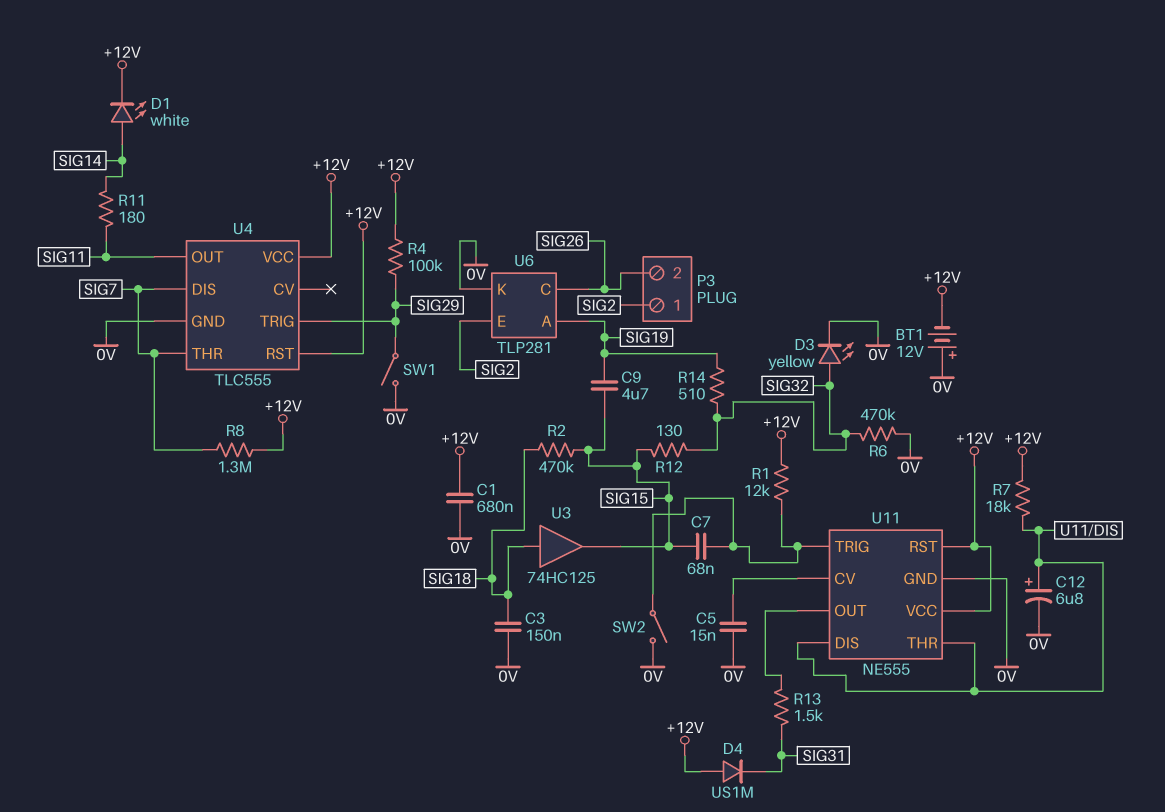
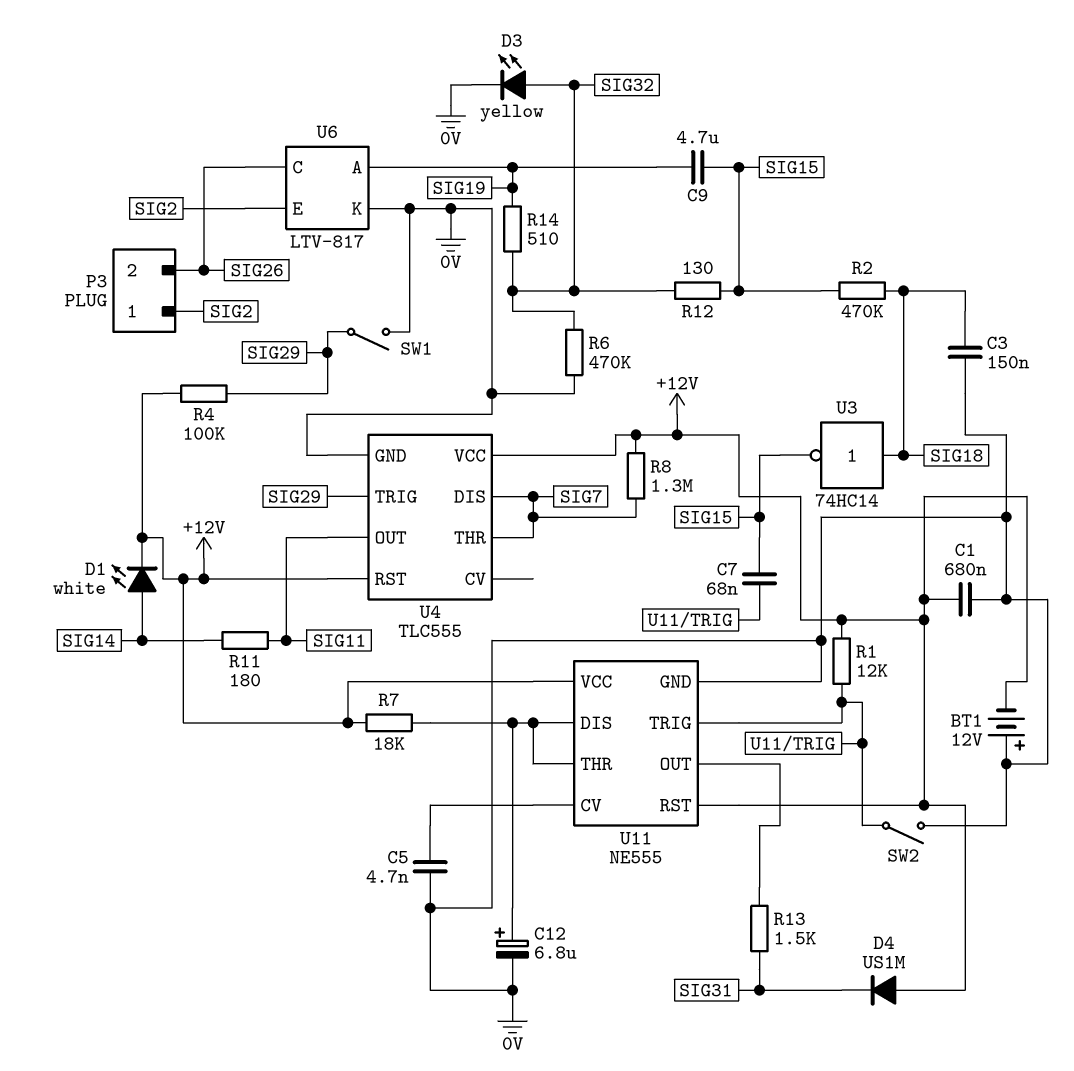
C5: 15nF (0V, U11/CV) -> 4.7nF (0V, U11/CV)
U3: buffer 74HC125 (in SIG18, out SIG15) -> NOT 74HC14 (in SIG18, out SIG15)
U6: TLP281 -> LTV-817

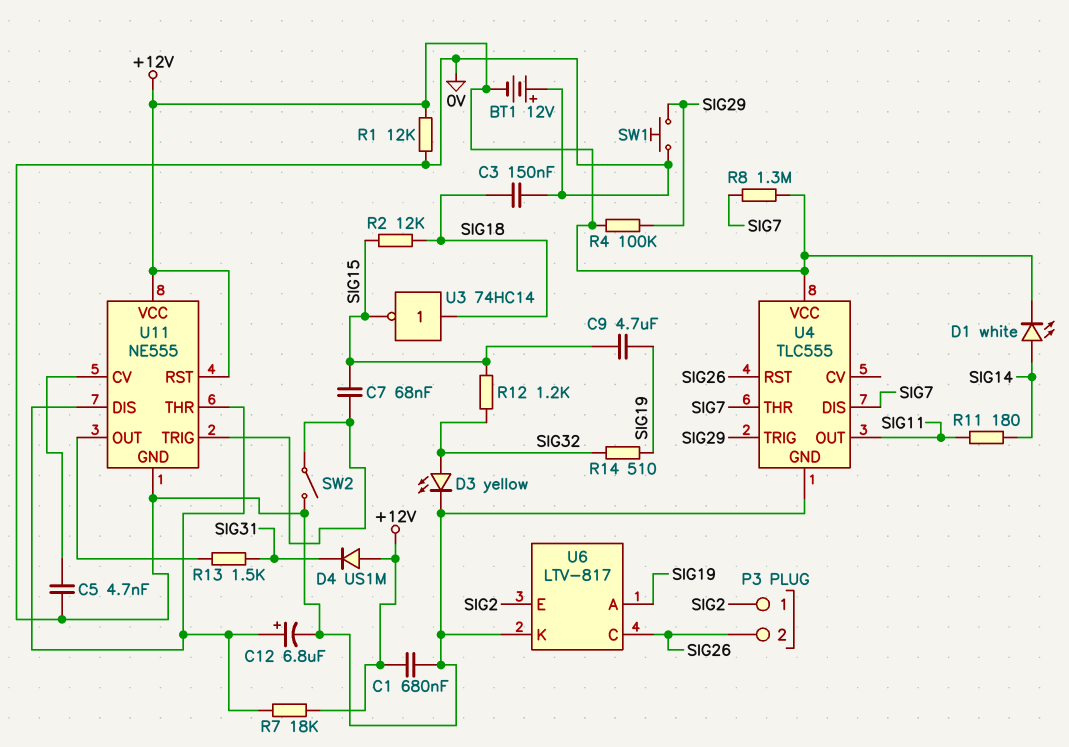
R1: 12k (+12V, U11/TRIG) -> 12k (+12V, 0V)
R2: 470k (SIG15, SIG18) -> 12k (SIG15, SIG18)
R6: 470k (0V, SIG32) -> none
R12: 130 (SIG15, SIG32) -> 1.2k (SIG15, SIG32)
SW1: switch (0V, SIG29) -> button (0V, SIG29)
U4 pin RST: +12V -> SIG26

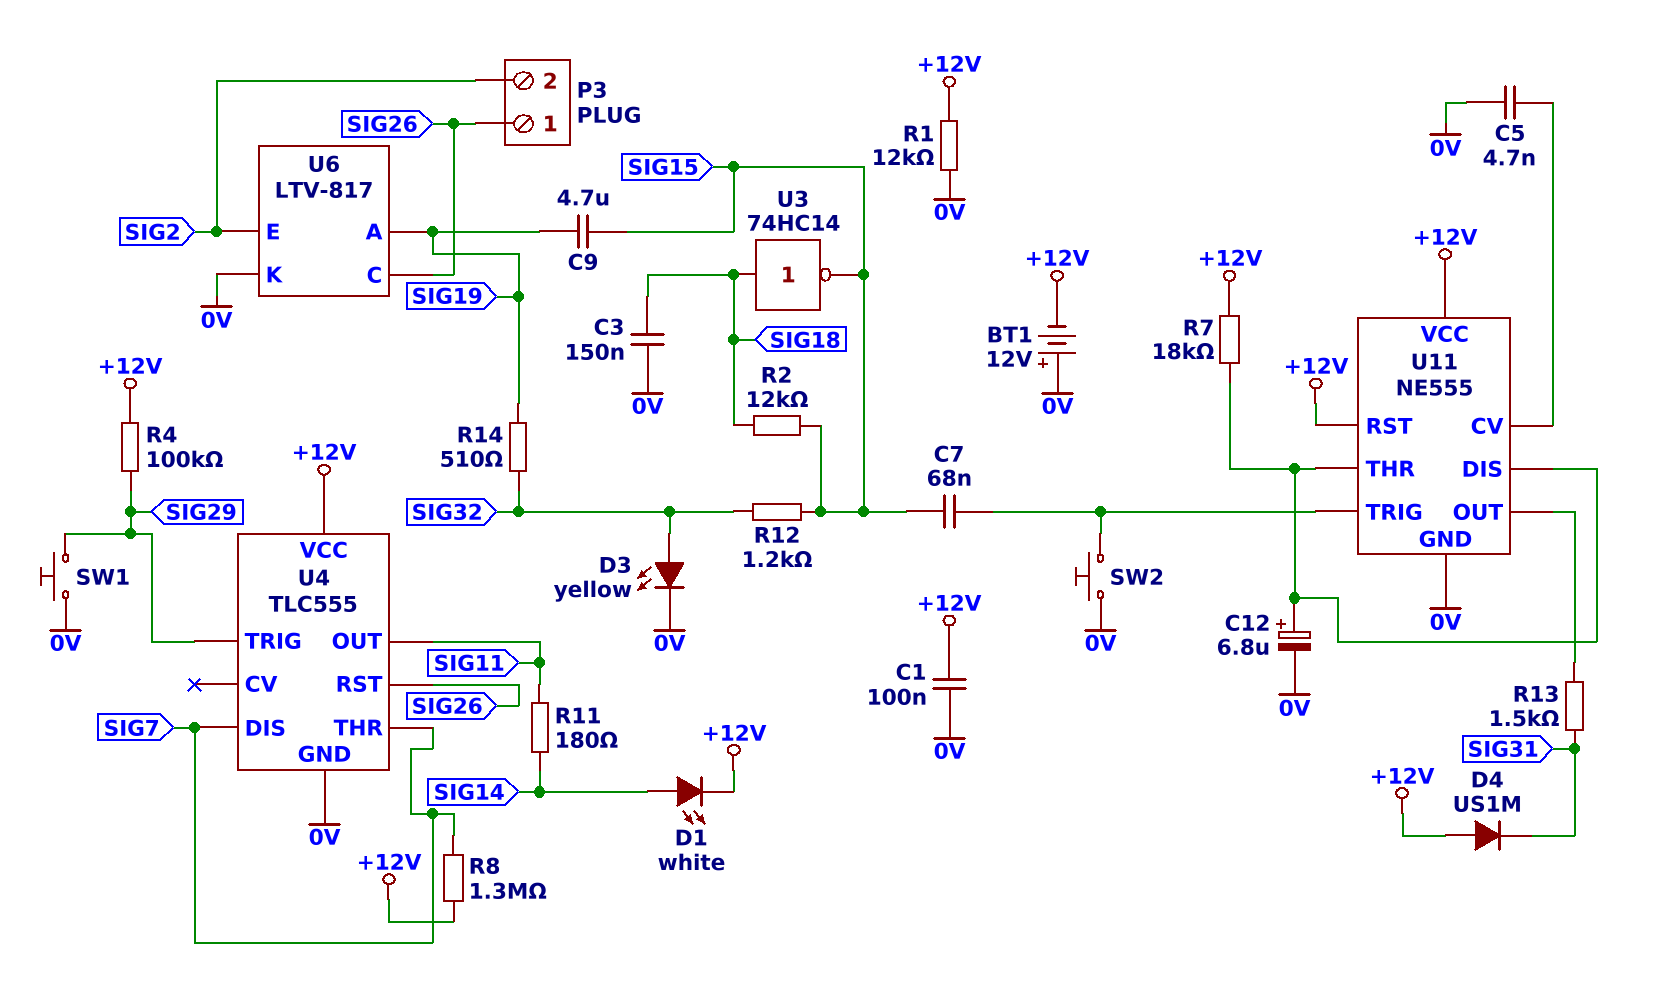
C1: 680nF (+12V, 0V) -> 100nF (+12V, 0V)
P3 pin 1: SIG2 -> SIG26
P3 pin 2: SIG26 -> SIG2
SW2: switch (0V, U11/TRIG) -> button (0V, U11/TRIG)

